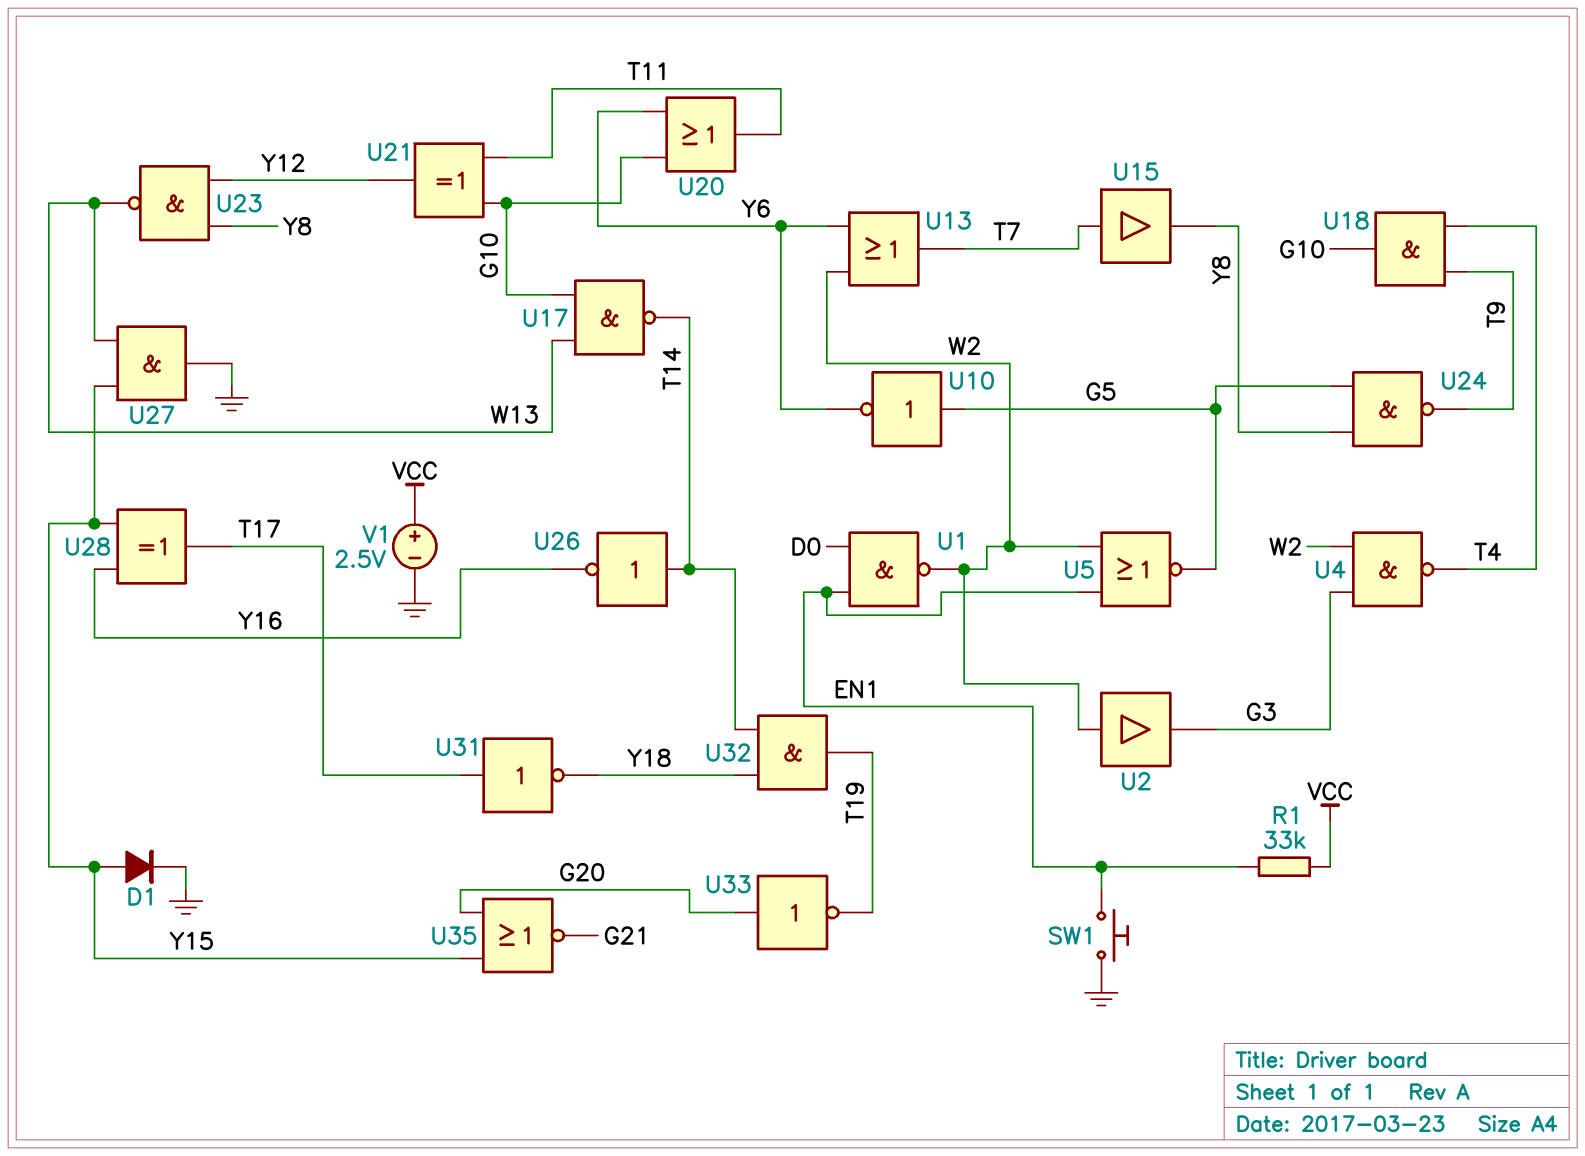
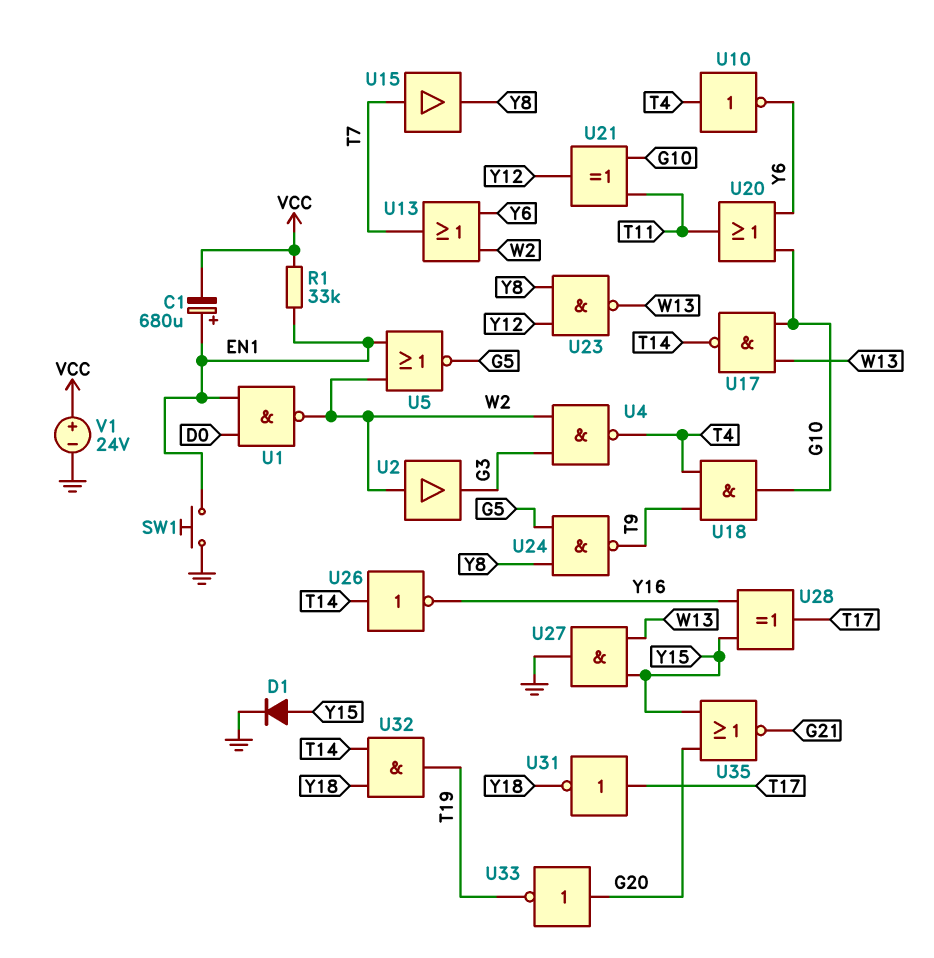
C1: none -> 680uF (plus EN1, minus VCC)
U10: NOT (in G5, out Y6) -> NOT (in T4, out Y6)
V1: 2.5V (plus VCC, minus GND) -> 24V (plus VCC, minus GND)

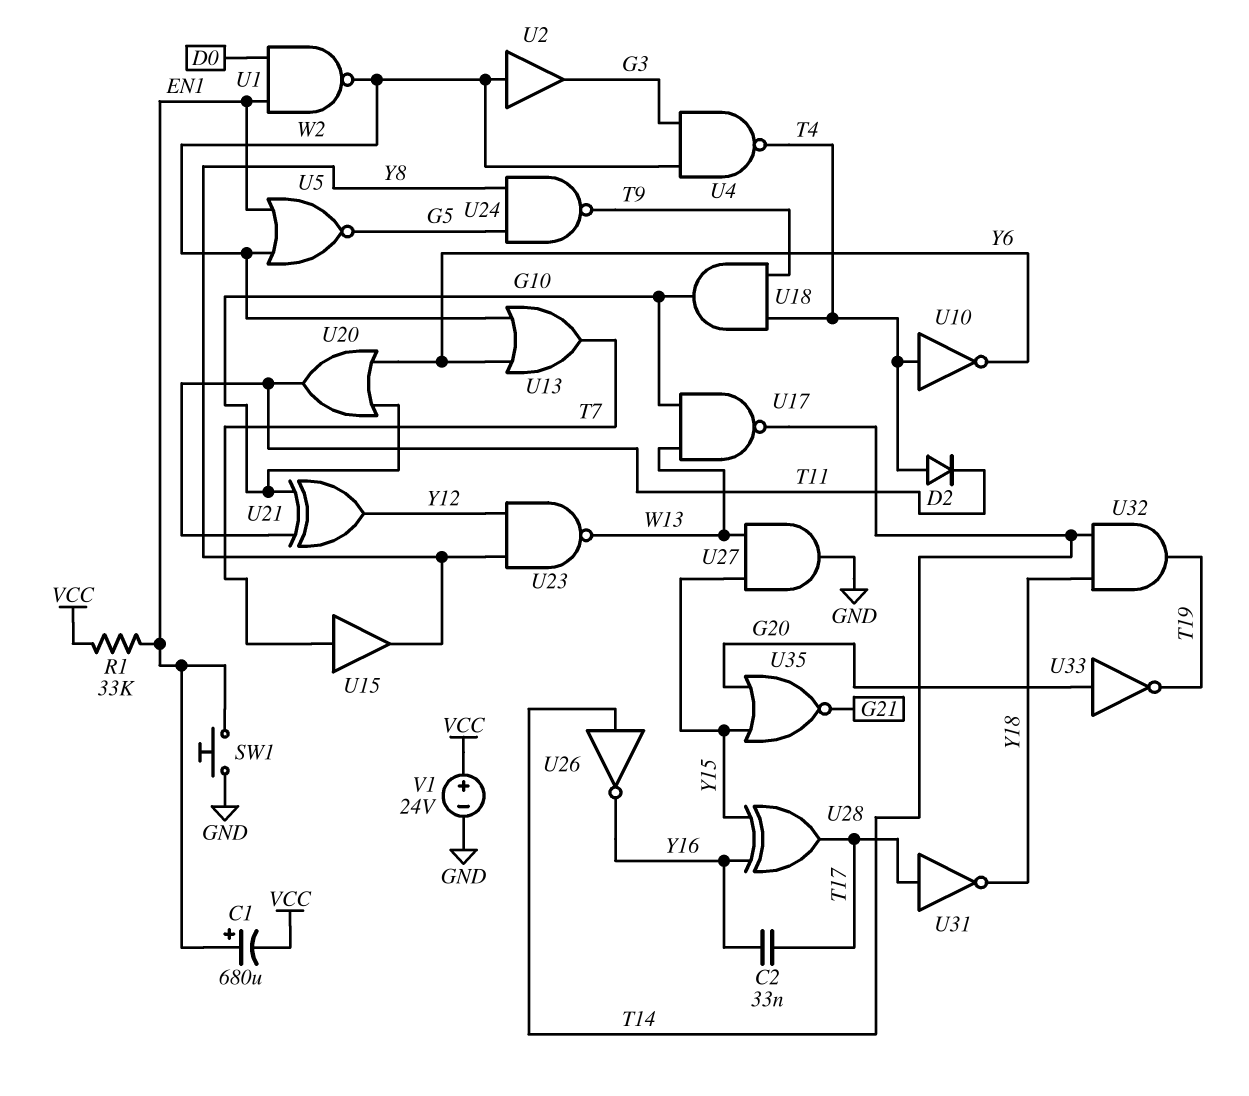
C2: none -> 33nF (T17, Y16)
D1: diode (A Y15, K GND) -> none
D2: none -> diode (A T4, K T11)

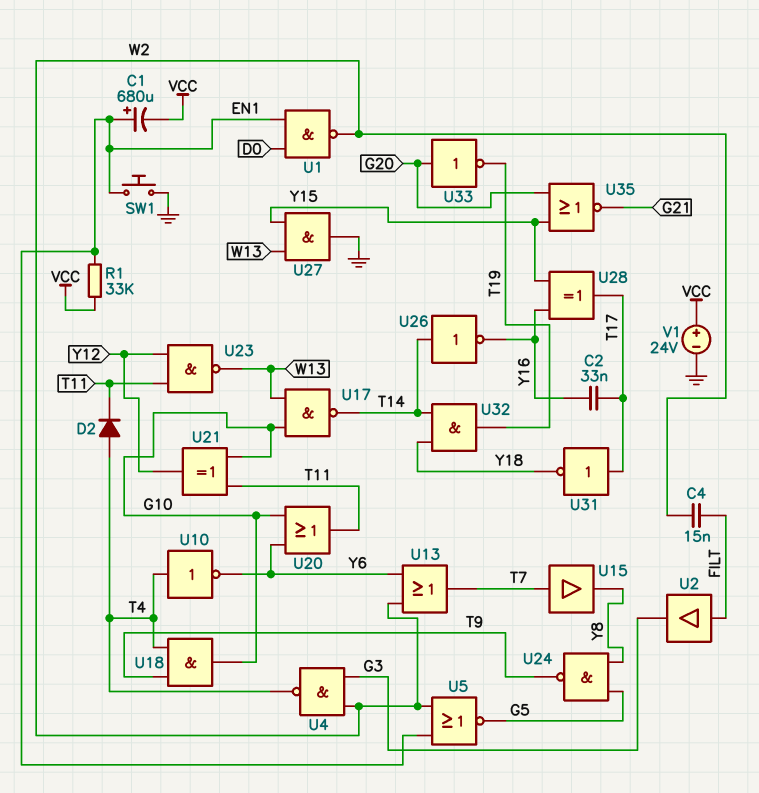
C4: none -> 15nF (FILT, W2)
U2: buffer (in W2, out G3) -> buffer (in FILT, out G3)
U23: NAND (in Y8, in Y12, out W13) -> NAND (in T11, in Y12, out W13)

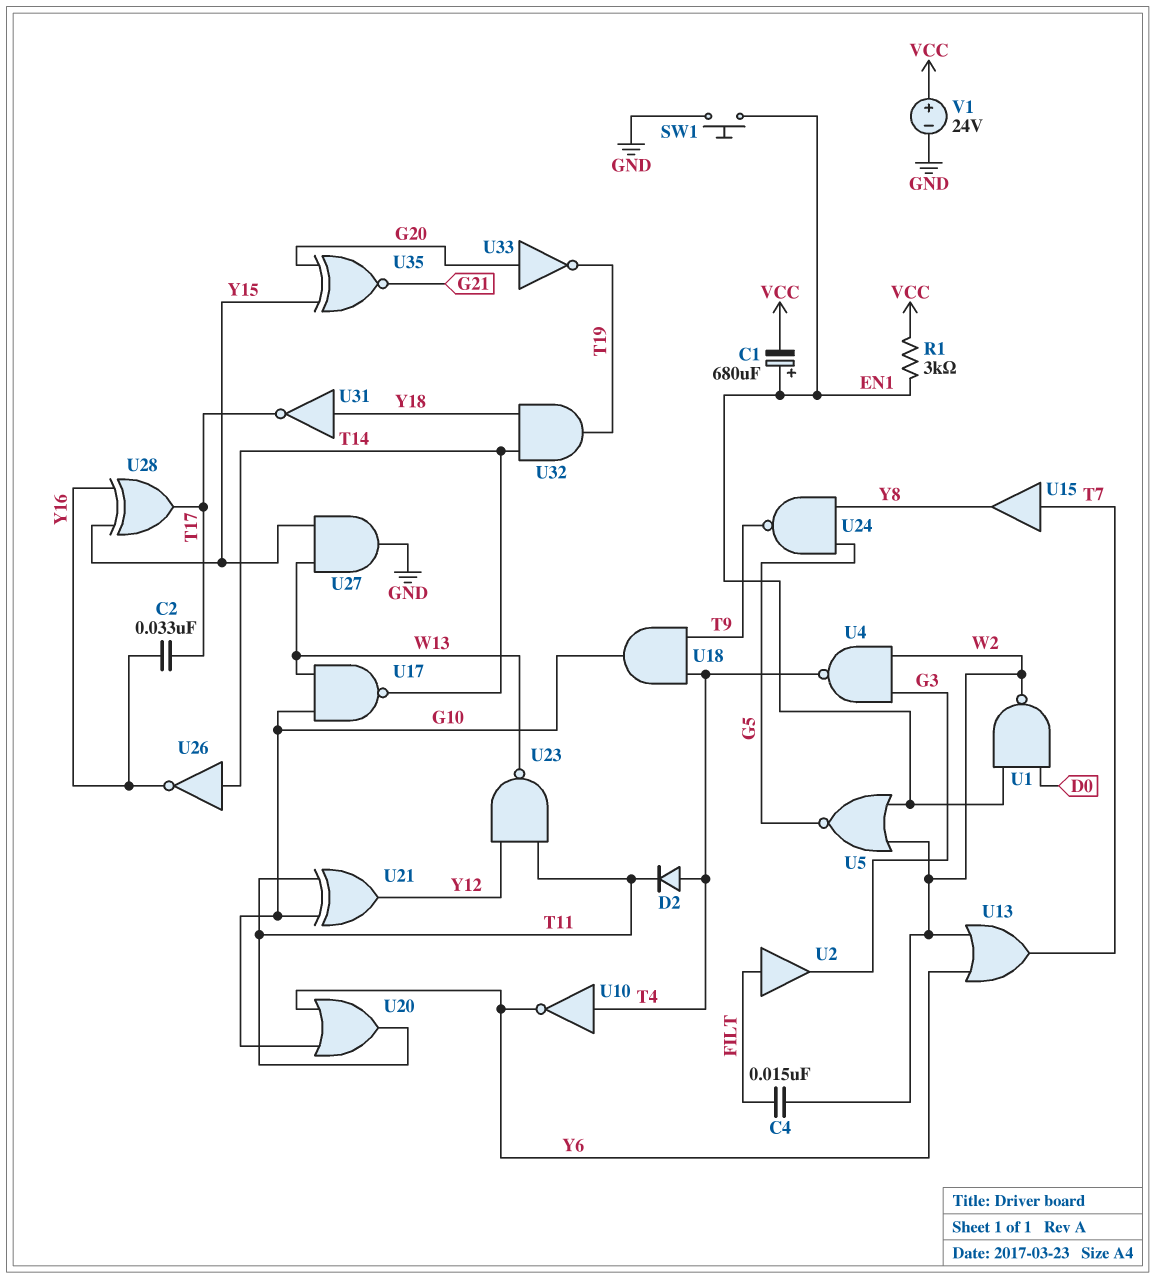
R1: 33k (EN1, VCC) -> 3k (EN1, VCC)
U31: NOT (in T17, out Y18) -> NOT (in Y18, out T17)
U35: NOR (in G20, in Y15, out G21) -> XNOR (in G20, in Y15, out G21)

